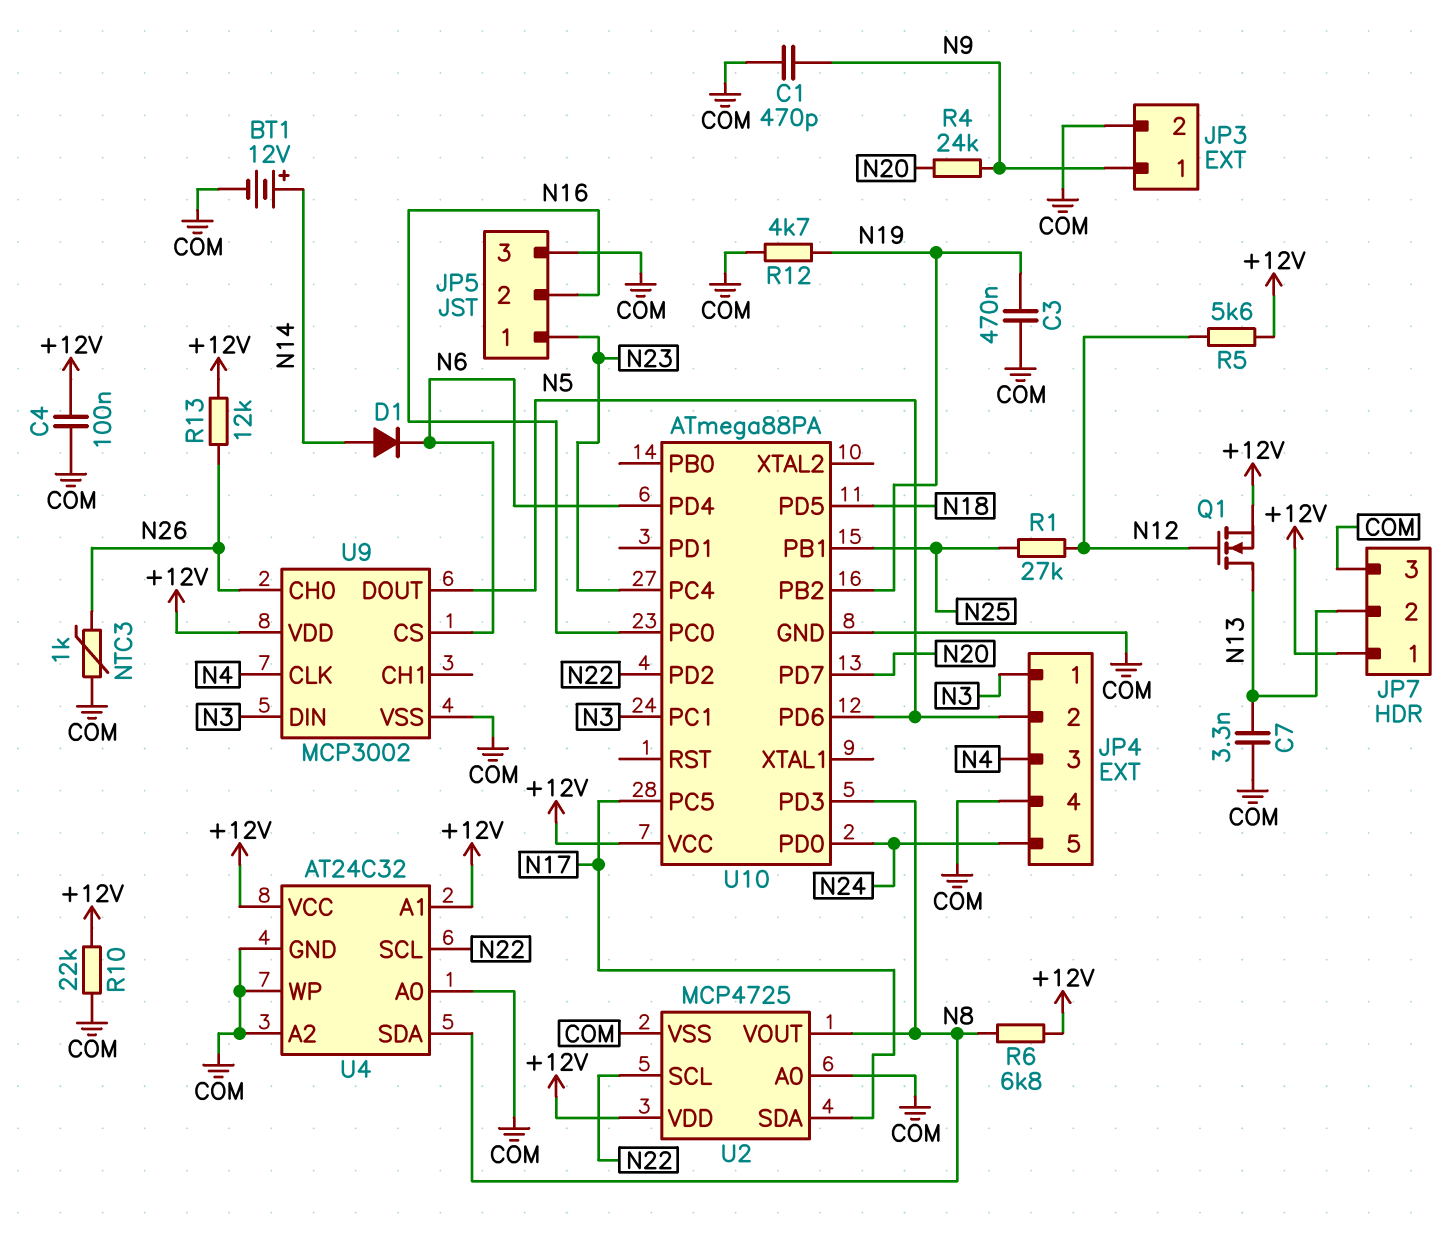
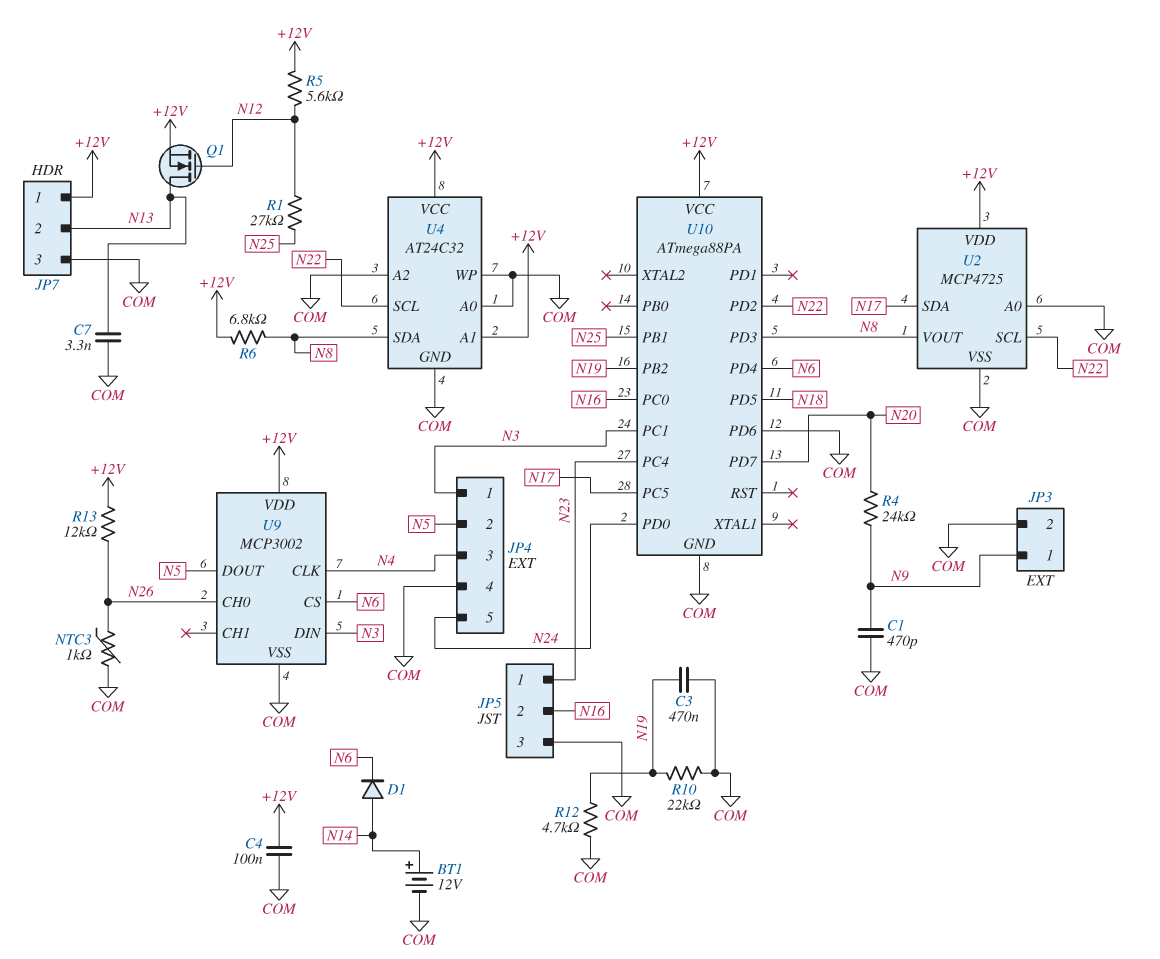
R10: 22k (+12V, COM) -> 22k (COM, N19)
U10 pin PD6: N5 -> COM

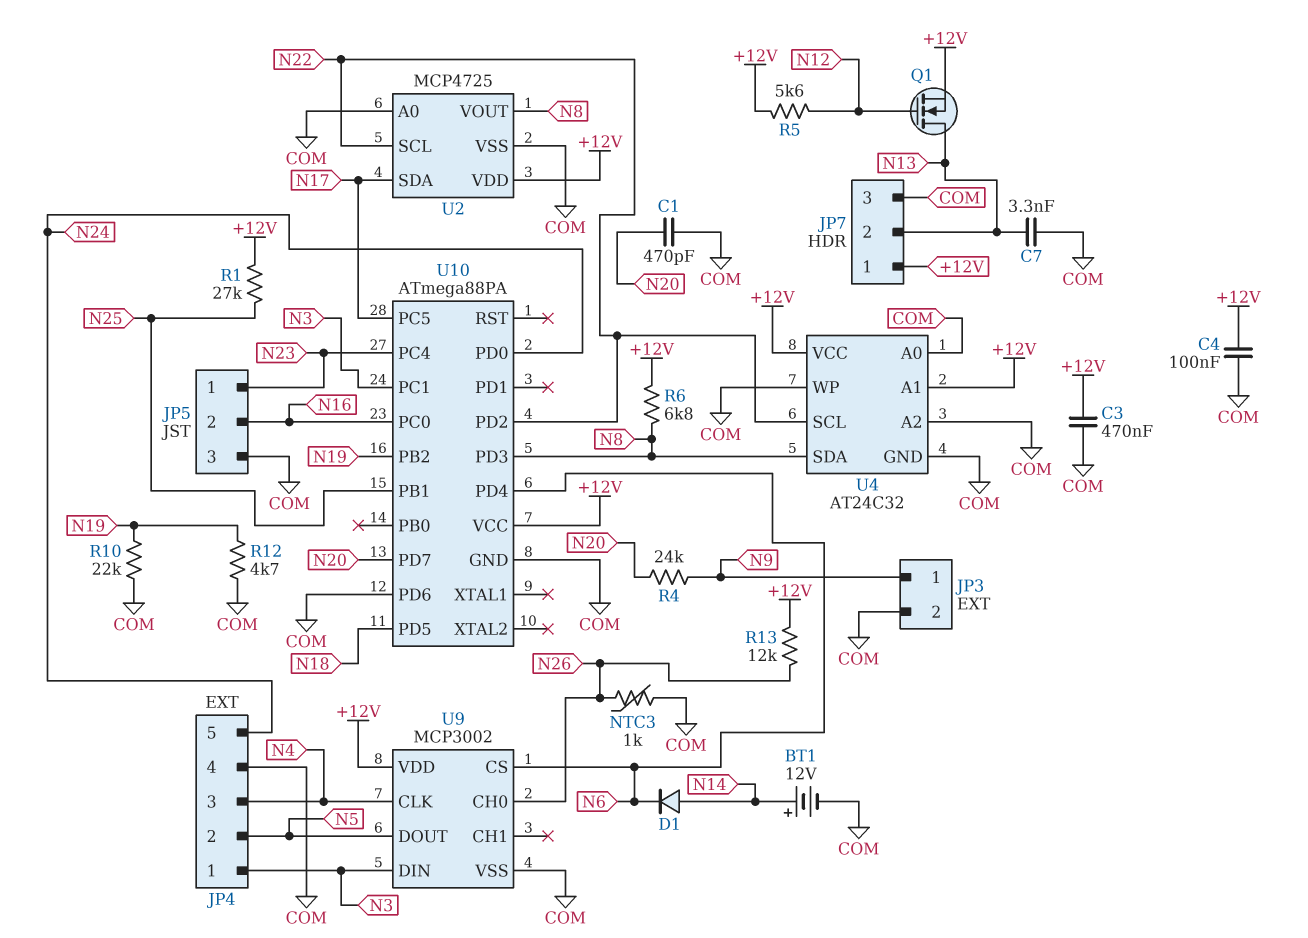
C1: 470pF (COM, N9) -> 470pF (COM, N20)
C3: 470nF (COM, N19) -> 470nF (+12V, COM)
R1: 27k (N12, N25) -> 27k (+12V, N25)

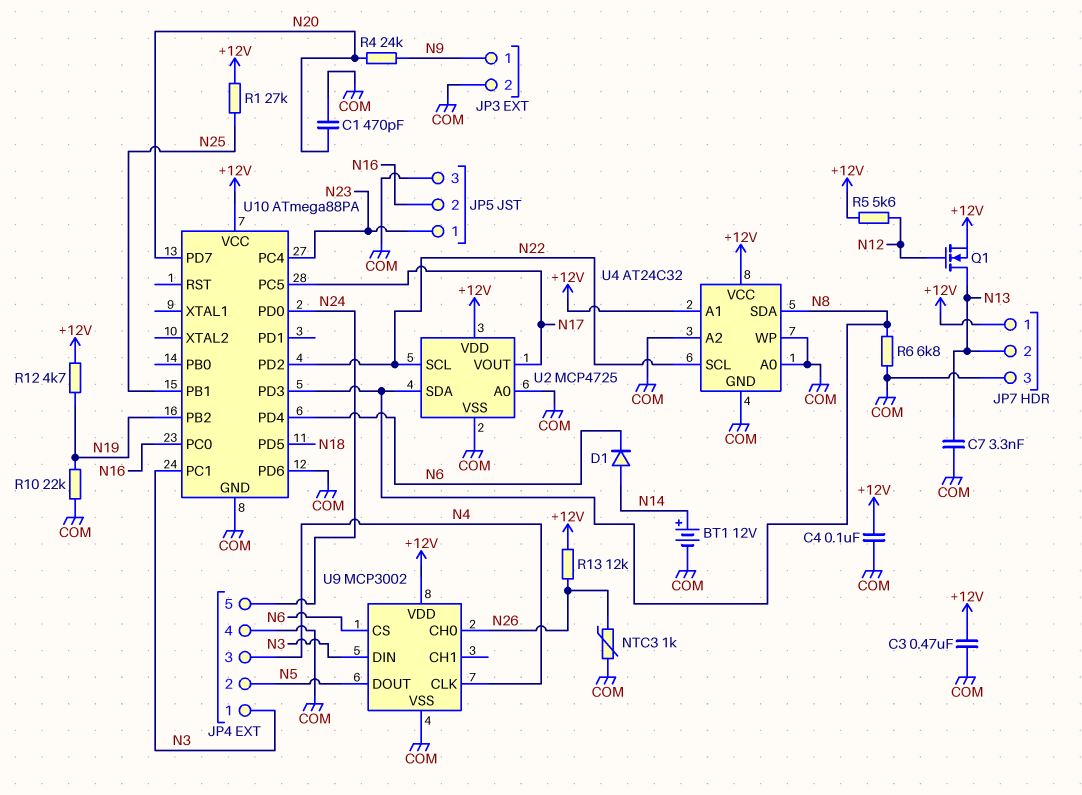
R6: 6.8k (+12V, N8) -> 6.8k (COM, N8)
R12: 4.7k (COM, N19) -> 4.7k (+12V, N19)
U2 pin SDA: N17 -> N8
U2 pin VOUT: N8 -> N17

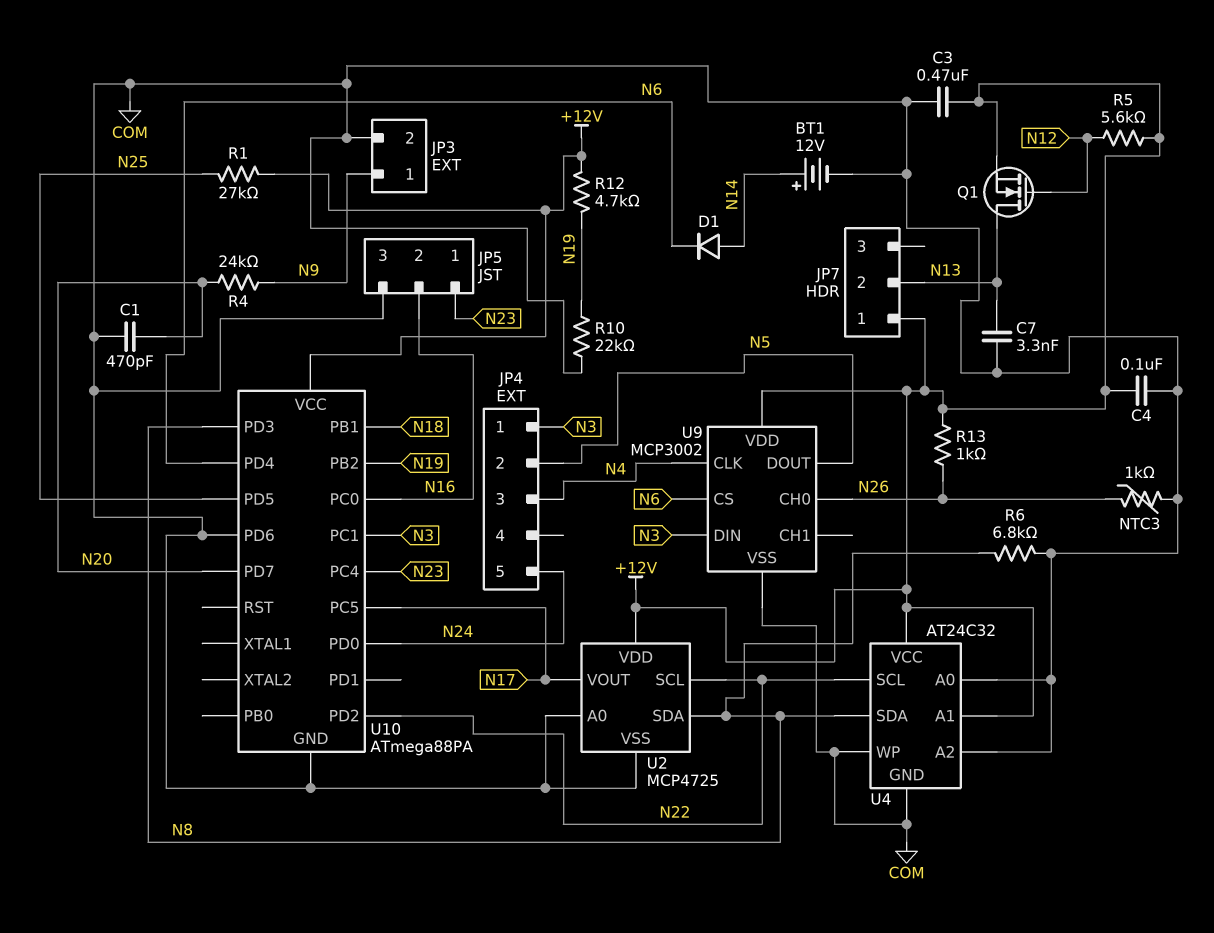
JP4 pin 4: COM -> none
JP7 pin 3: COM -> none
R13: 12k (+12V, N26) -> 1k (+12V, N26)
U10 pin PB1: N25 -> N18
U10 pin PD5: N18 -> N25

